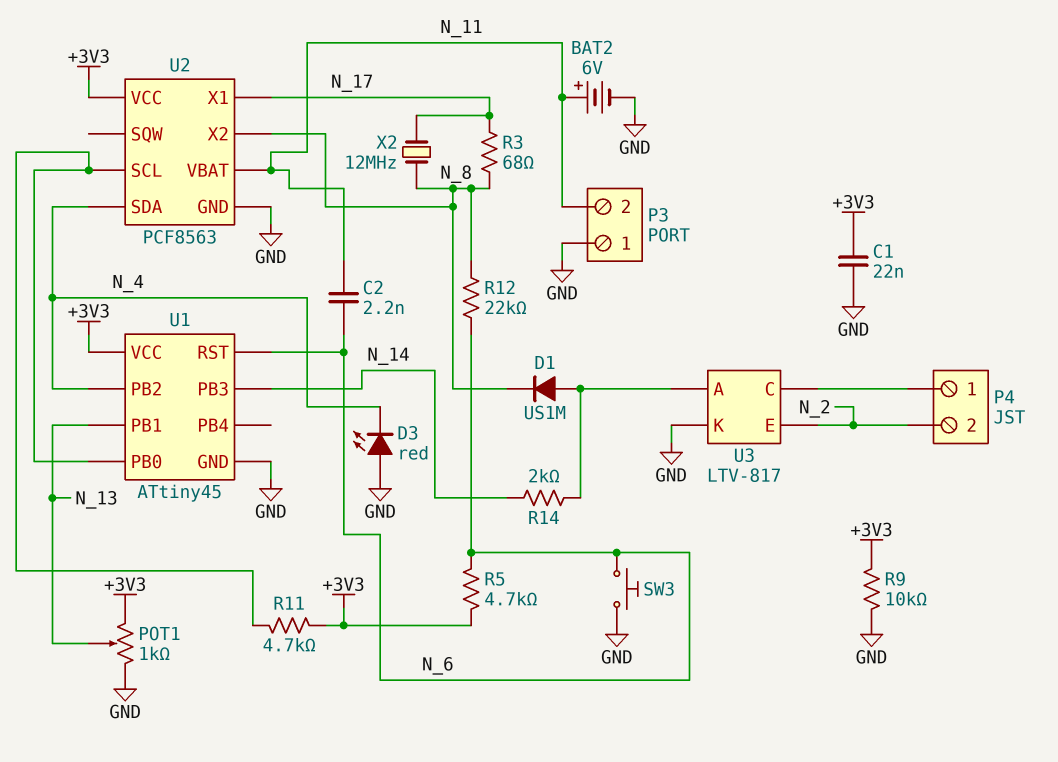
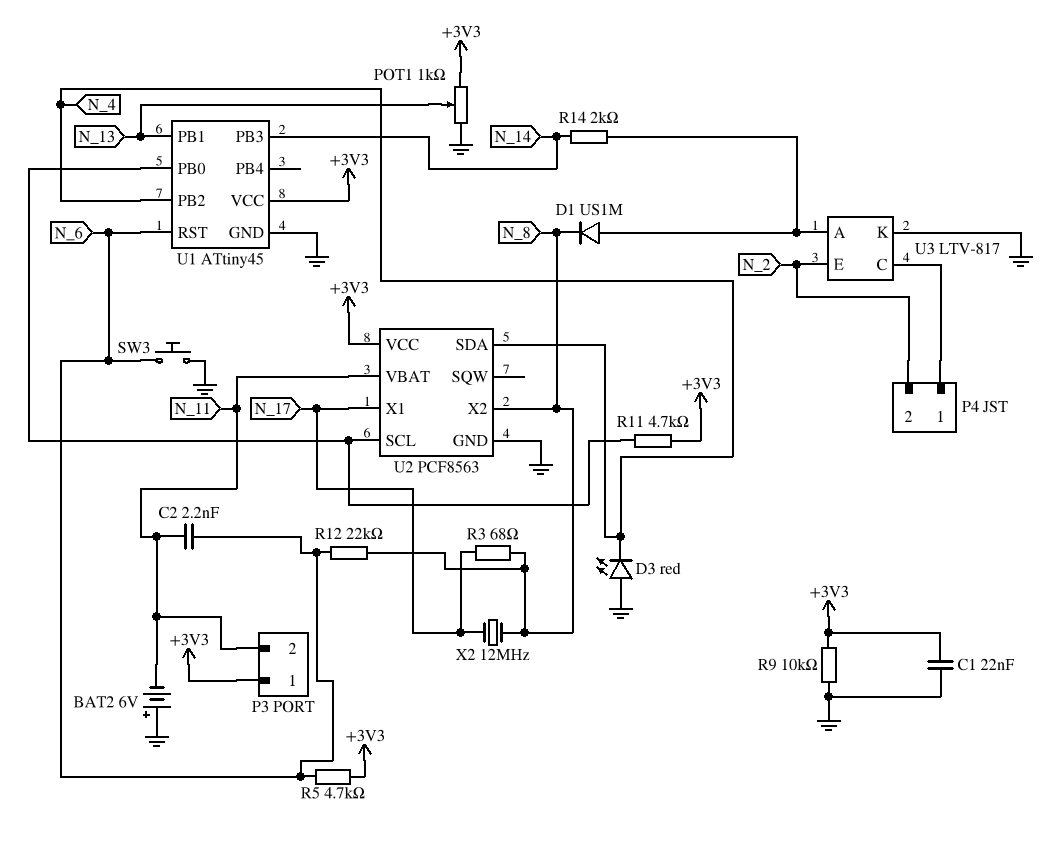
BAT2: 6V (plus N_11, minus GND) -> 6V (plus GND, minus N_11)
P3 pin 1: GND -> +3V3

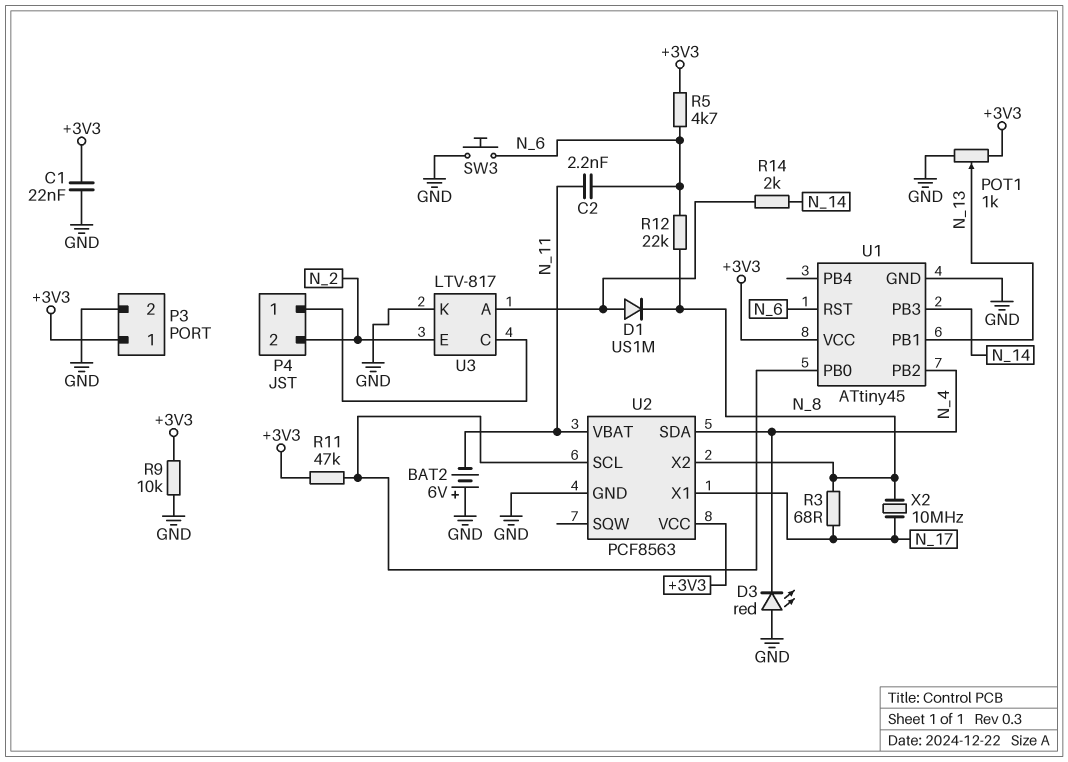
P3 pin 2: N_11 -> GND
R11: 4.7k (+3V3, U1/PB0) -> 47k (+3V3, U1/PB0)
X2: 12MHz (N_8, N_17) -> 10MHz (N_8, N_17)

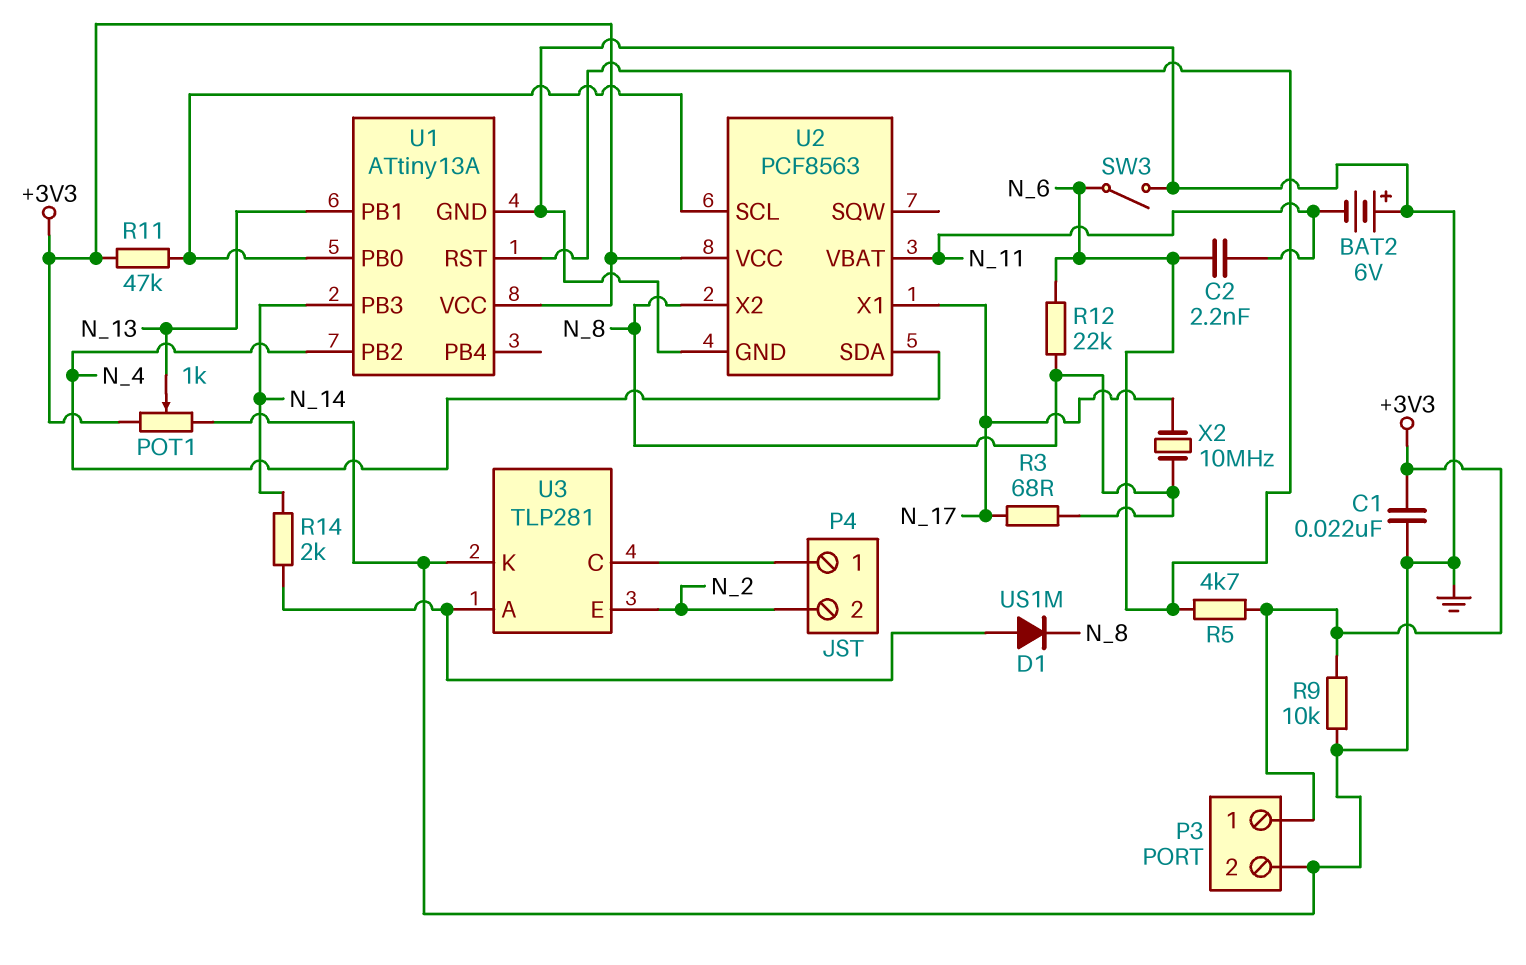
D3: LED red (A GND, K N_4) -> none
SW3: button (GND, N_6) -> switch (GND, N_6)
U1: ATtiny45 -> ATtiny13A
U3: LTV-817 -> TLP281

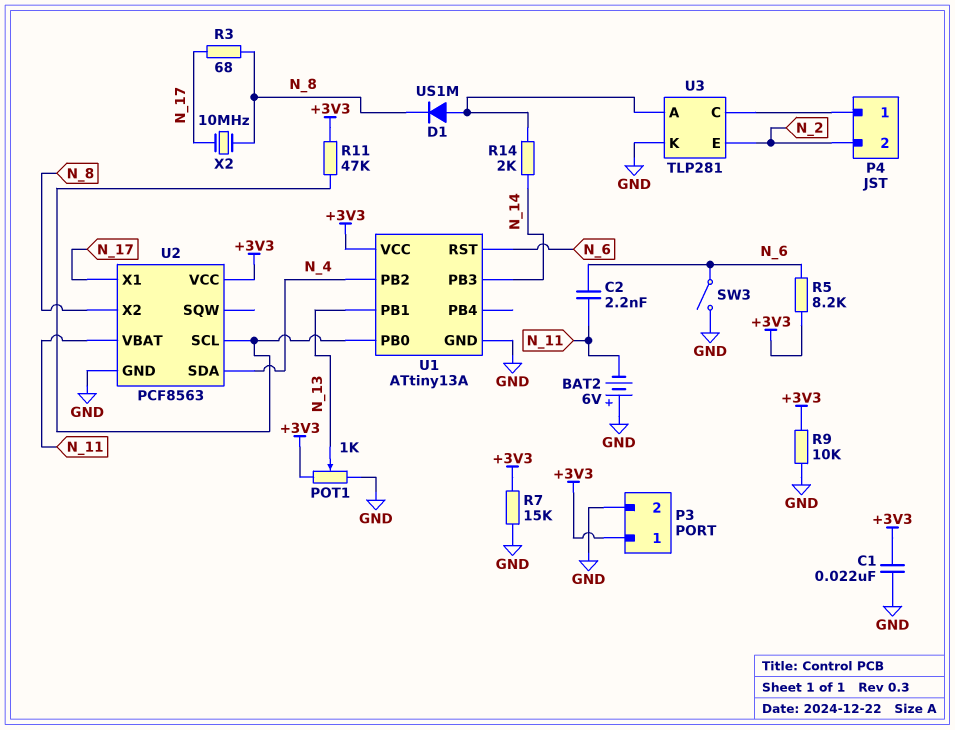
R5: 4.7k (+3V3, N_6) -> 8.2k (+3V3, N_6)
R7: none -> 15k (+3V3, GND)
R12: 22k (N_6, N_8) -> none

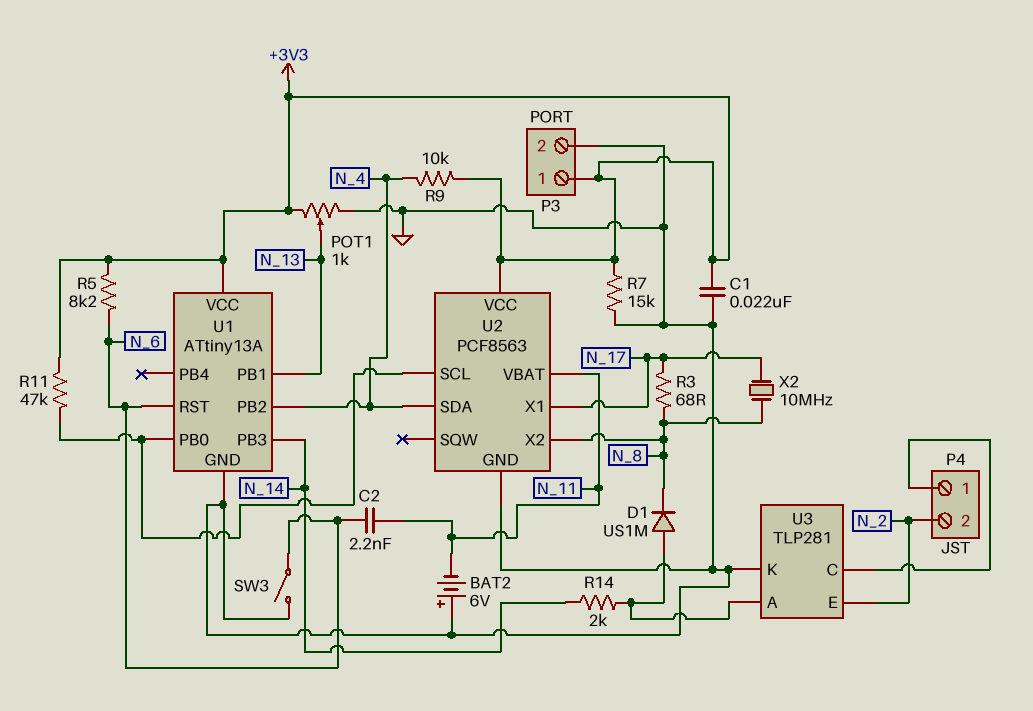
R9: 10k (+3V3, GND) -> 10k (+3V3, N_4)

